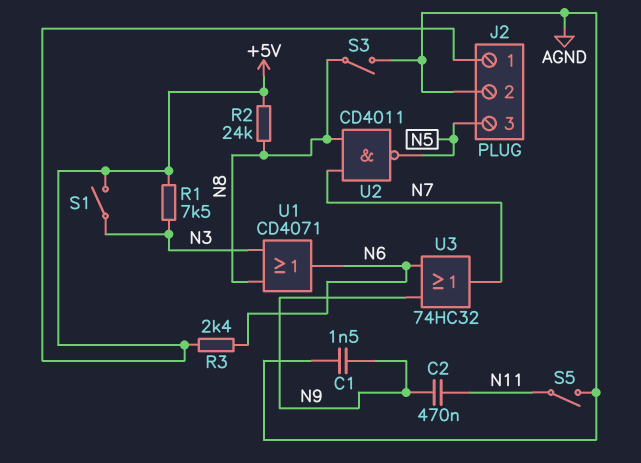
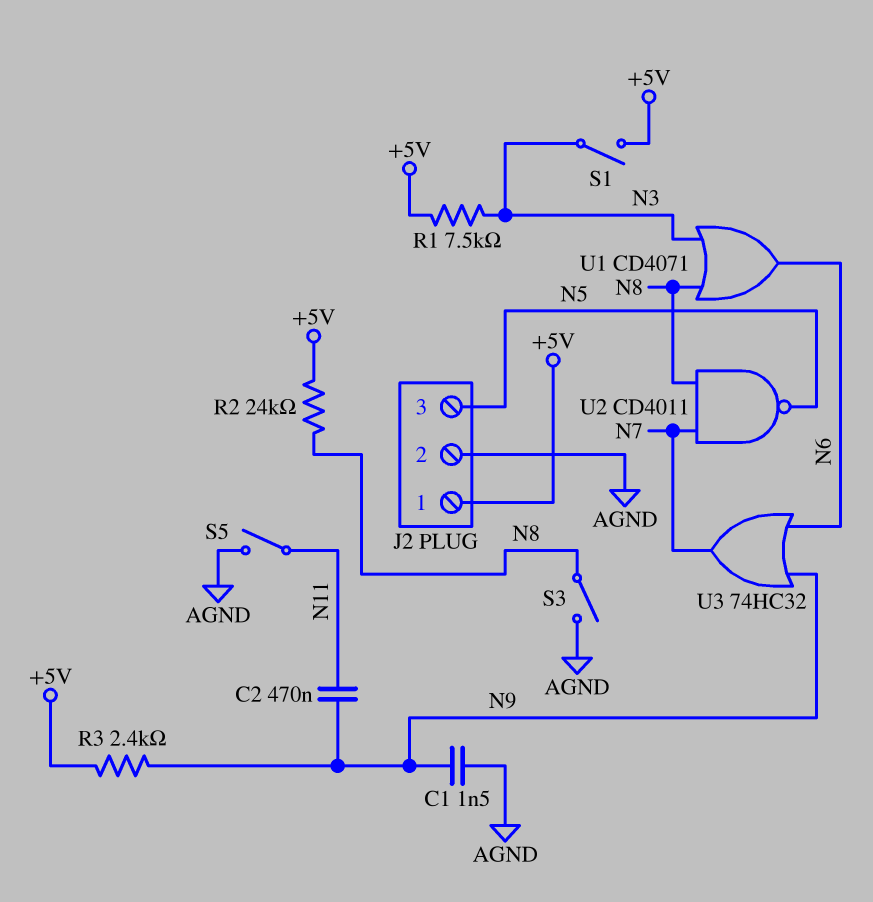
R3: 2.4k (+5V, N6) -> 2.4k (+5V, N9)

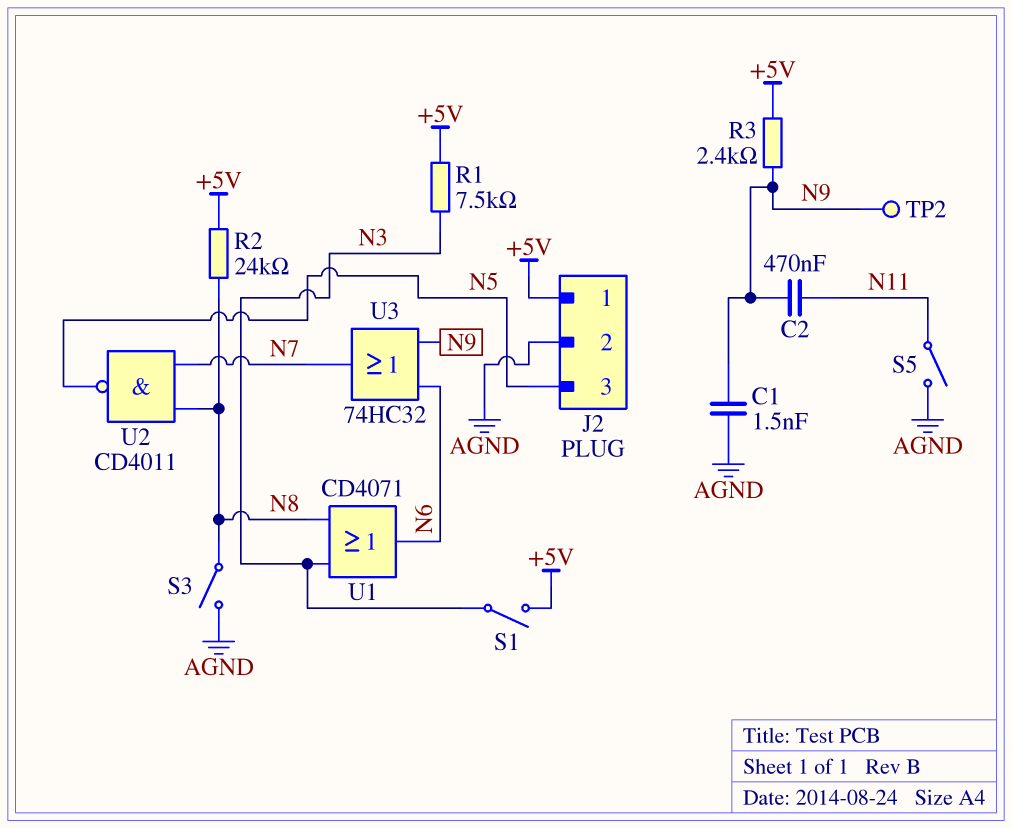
TP2: none -> test point (N9)

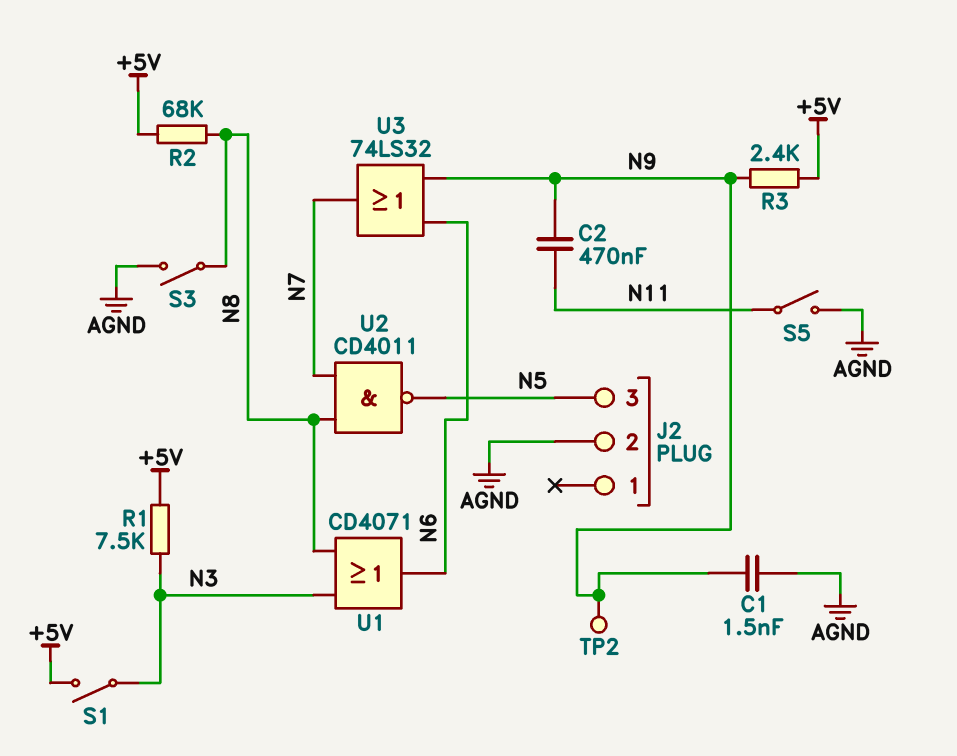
J2 pin 1: +5V -> none
R2: 24k (+5V, N8) -> 68k (+5V, N8)
U3: OR 74HC32 (in N6, in N9, out N7) -> OR 74LS32 (in N6, in N9, out N7)

